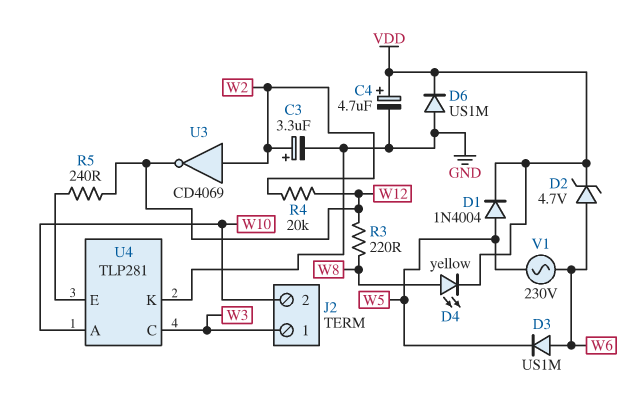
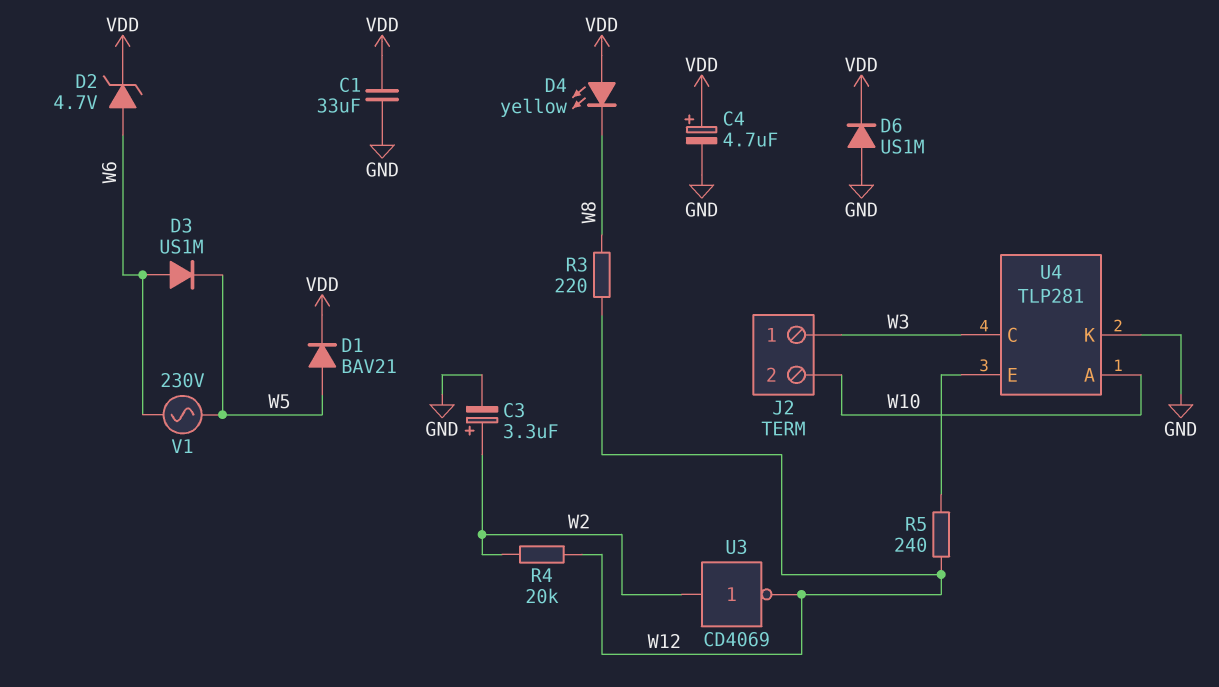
C1: none -> 33uF (GND, VDD)
D1: diode 1N4004 (A W5, K VDD) -> diode BAV21 (A W5, K VDD)
D4: LED yellow (A W8, K VDD) -> LED yellow (A VDD, K W8)

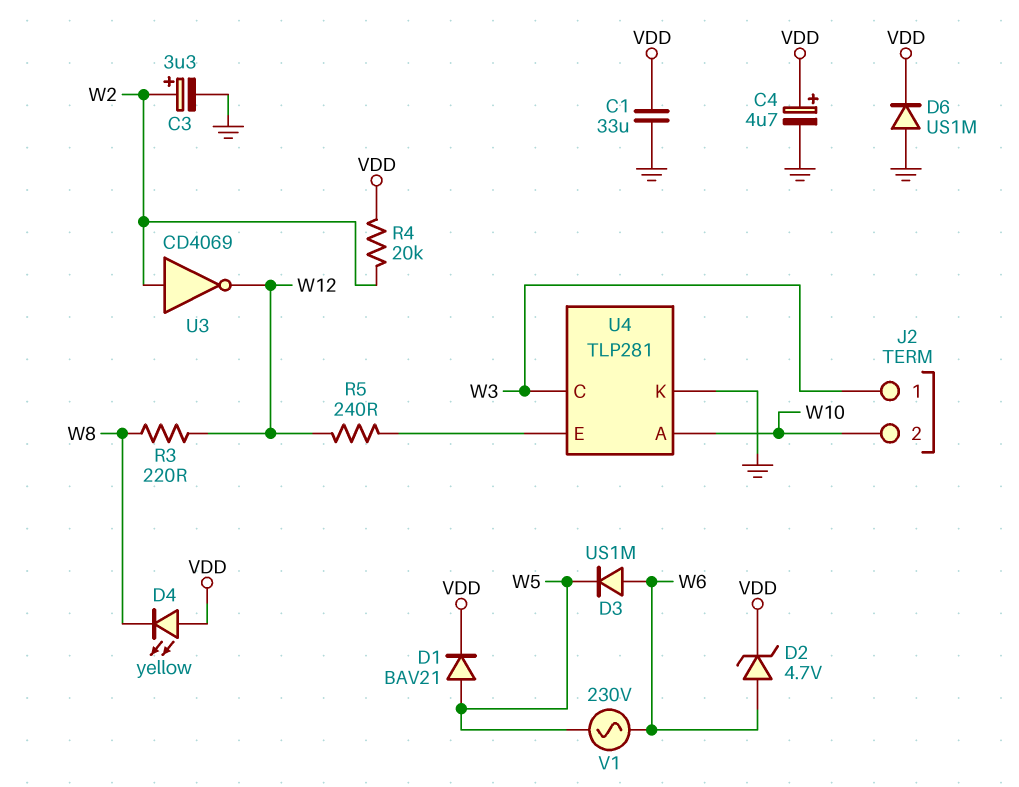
R4: 20k (W2, W12) -> 20k (VDD, W2)

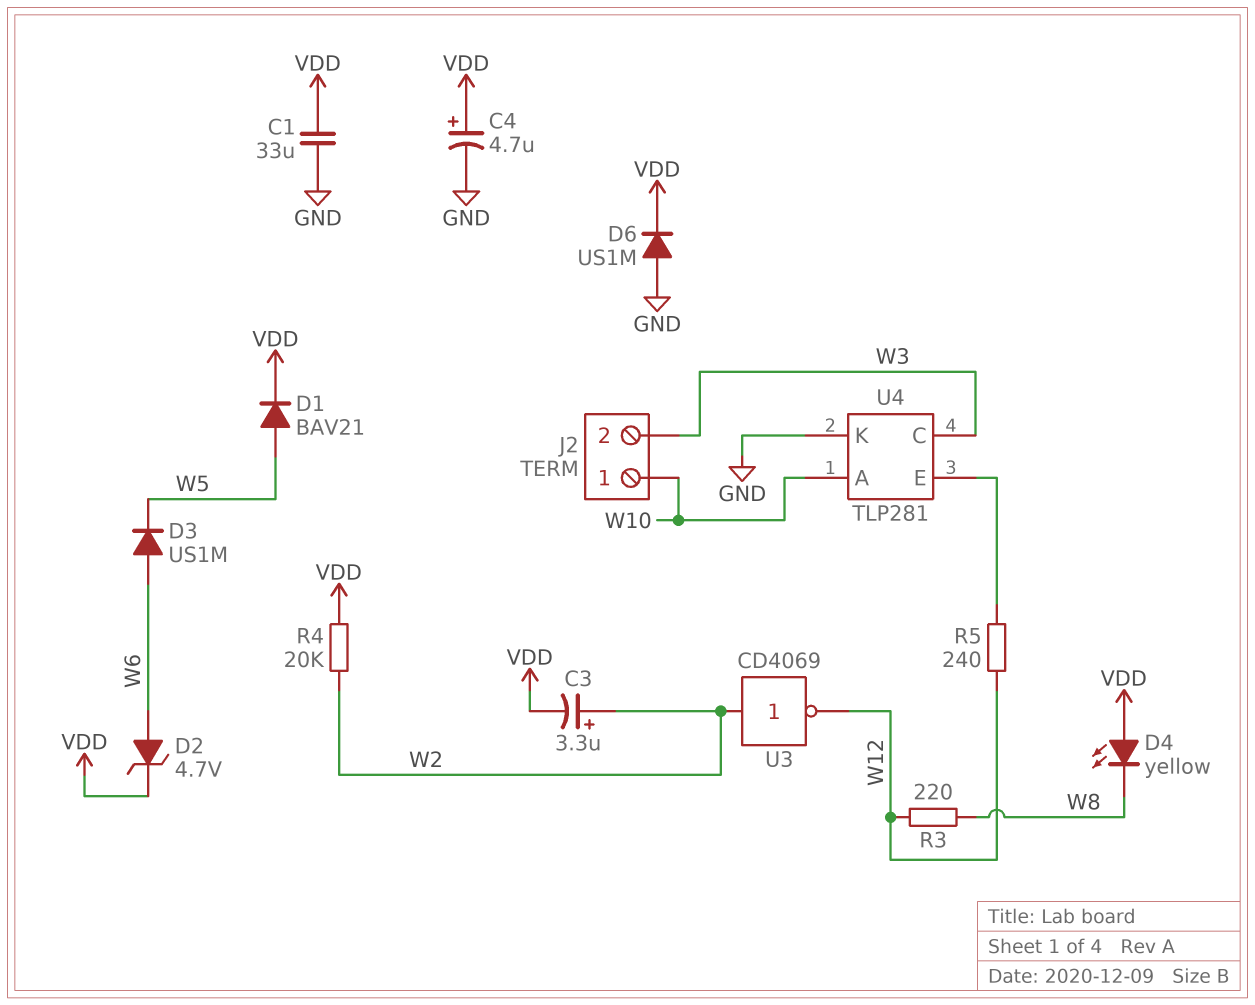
C3: 3.3uF (plus W2, minus GND) -> 3.3uF (plus W2, minus VDD)
J2 pin 1: W3 -> W10
J2 pin 2: W10 -> W3
V1: AC 230V (W5, W6) -> none

